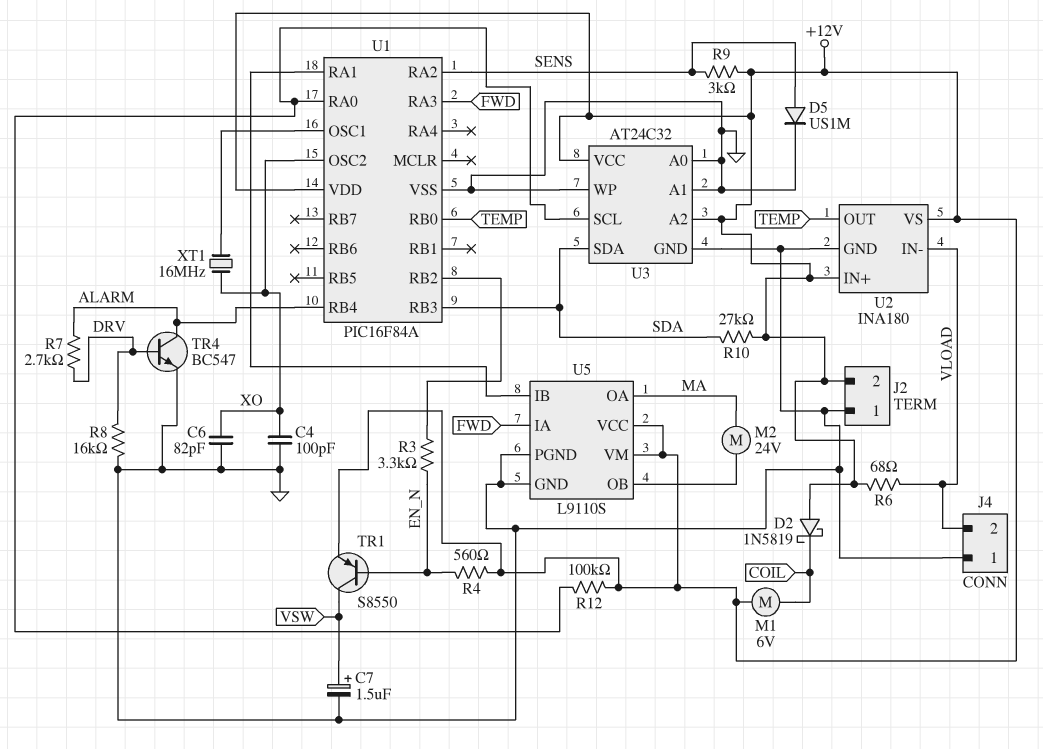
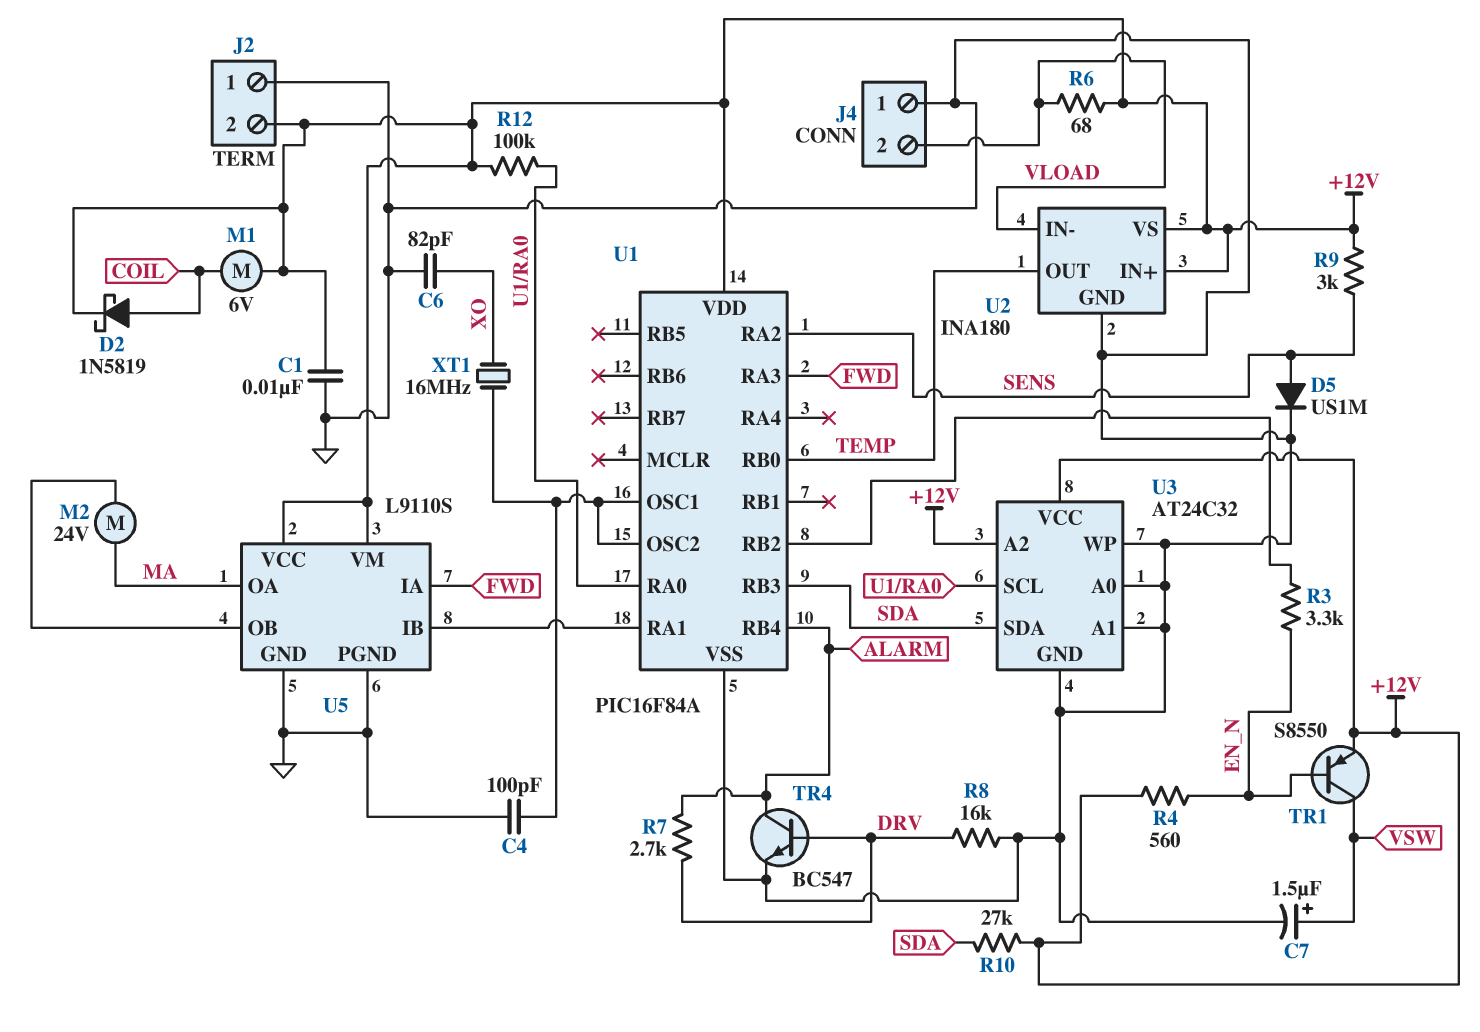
C1: none -> 10nF (+12V, GND)
C4: 100pF (GND, XO) -> 100pF (GND, U1/OSC1)
D2: schottky 1N5819 (A +12V, K COIL) -> schottky 1N5819 (A COIL, K +12V)
U1 pin OSC2: XO -> U1/OSC1

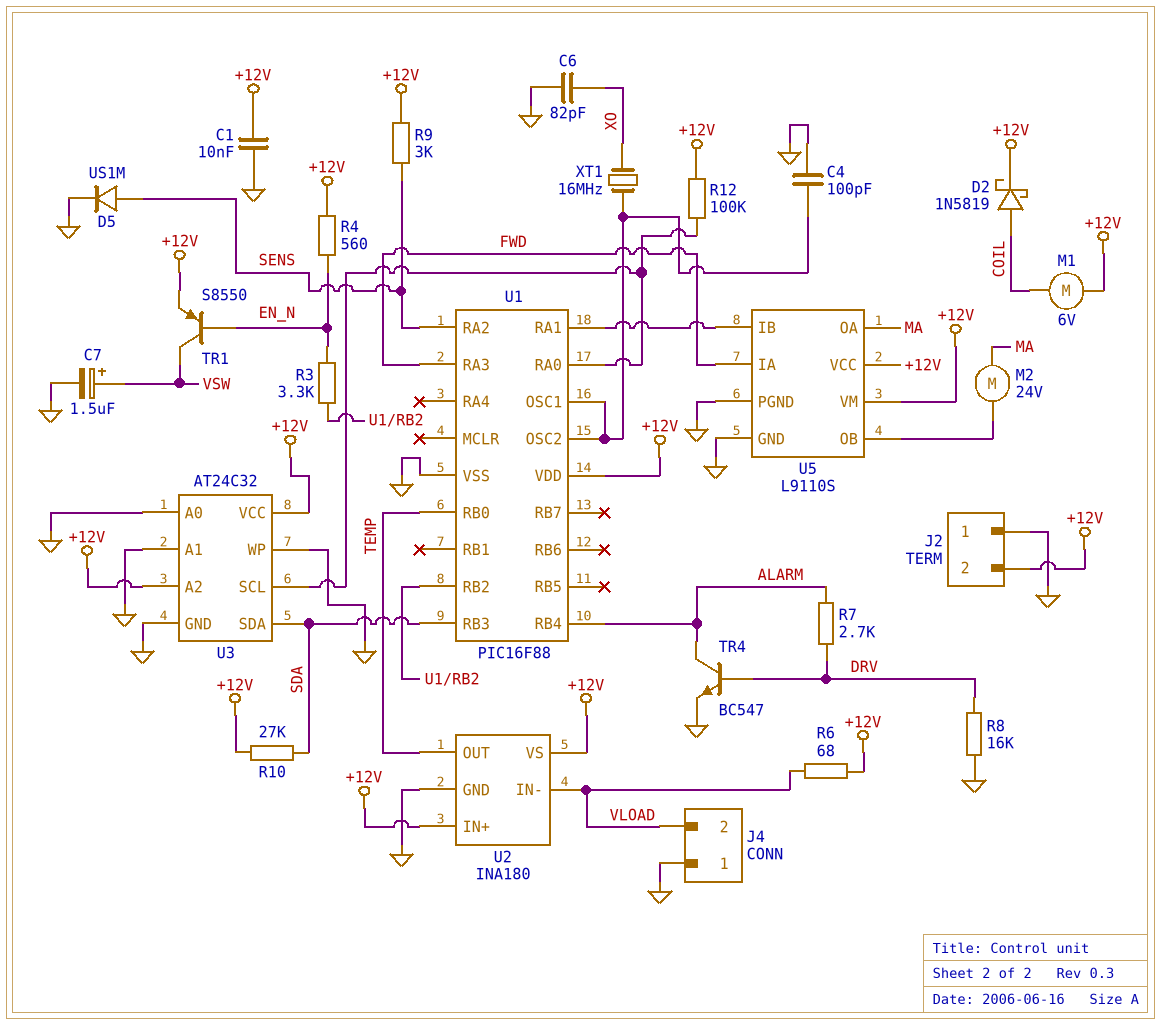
U1: PIC16F84A -> PIC16F88

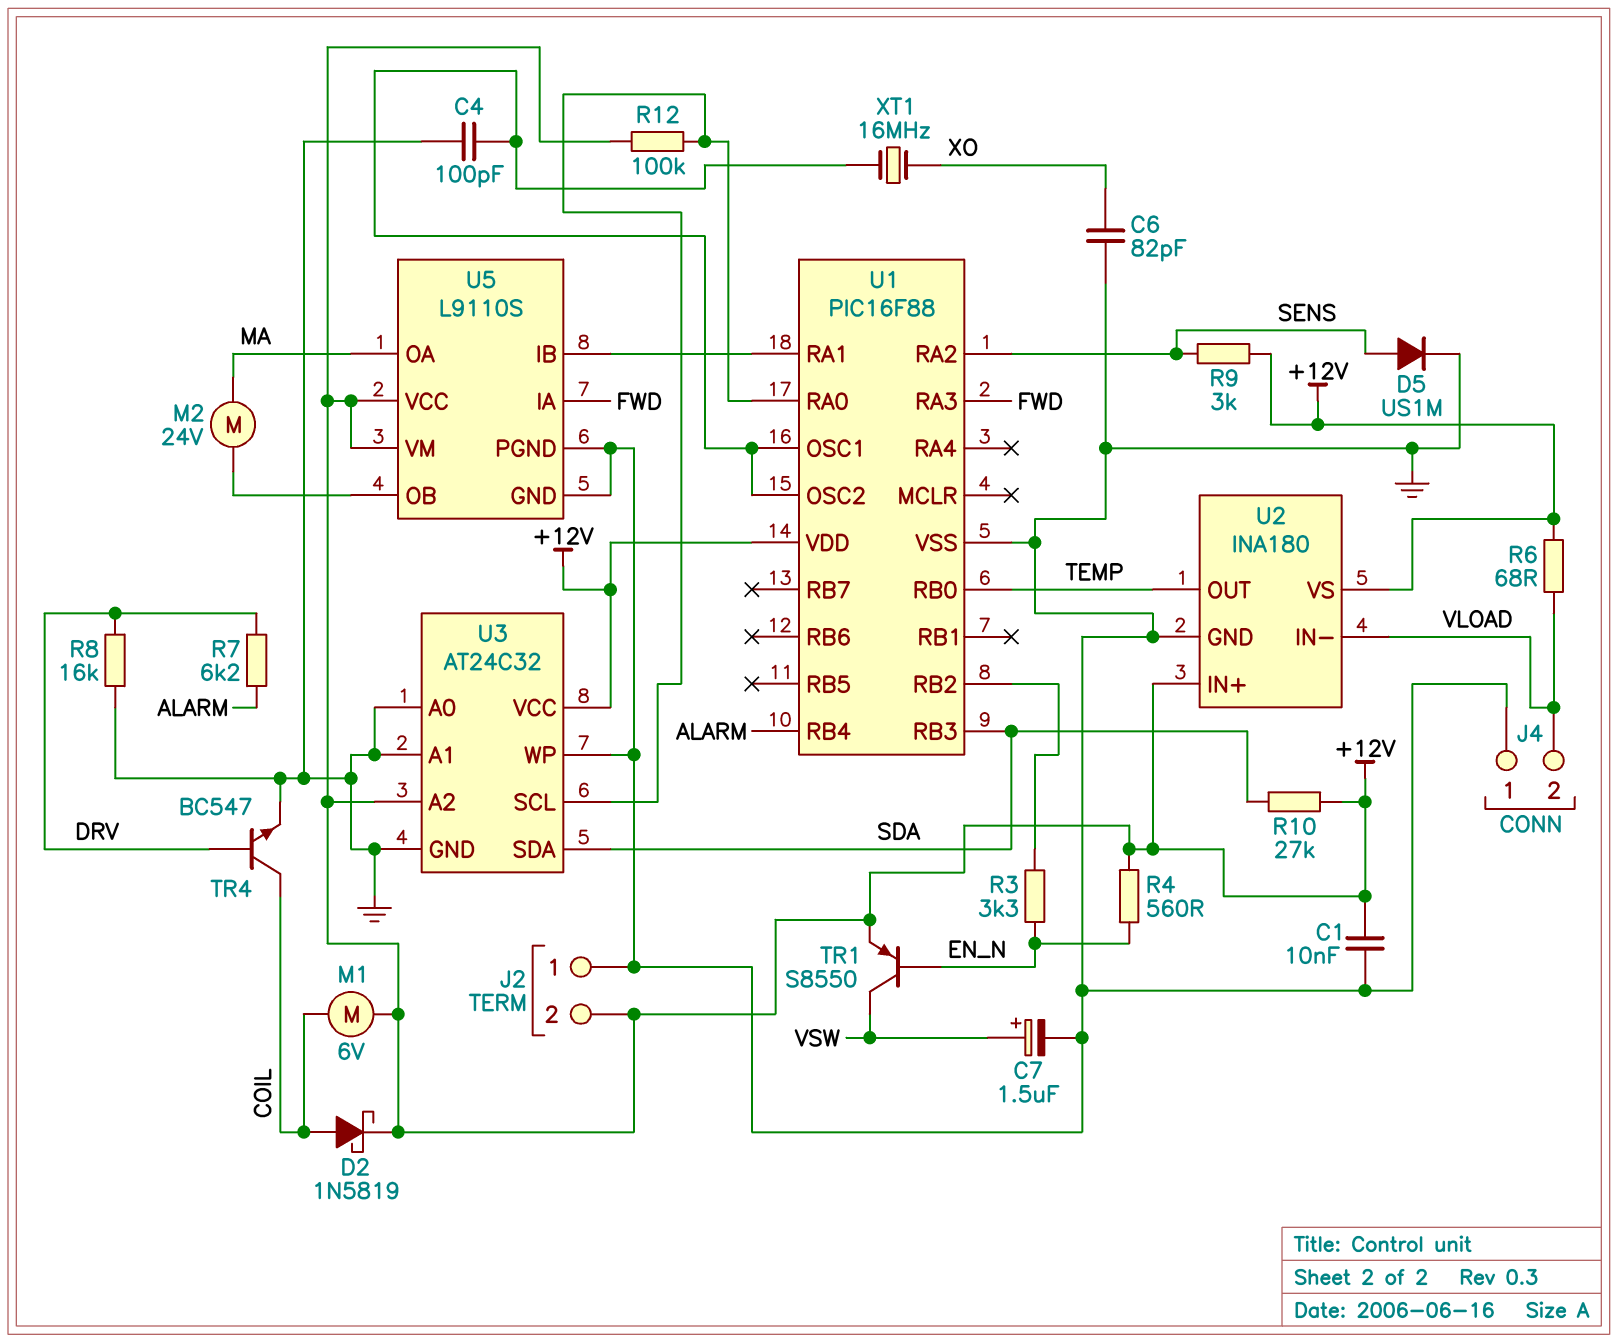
R7: 2.7k (ALARM, DRV) -> 6.2k (ALARM, DRV)
TR4: NPN BC547 (B DRV, C ALARM, E GND) -> NPN BC547 (B DRV, C COIL, E GND)

